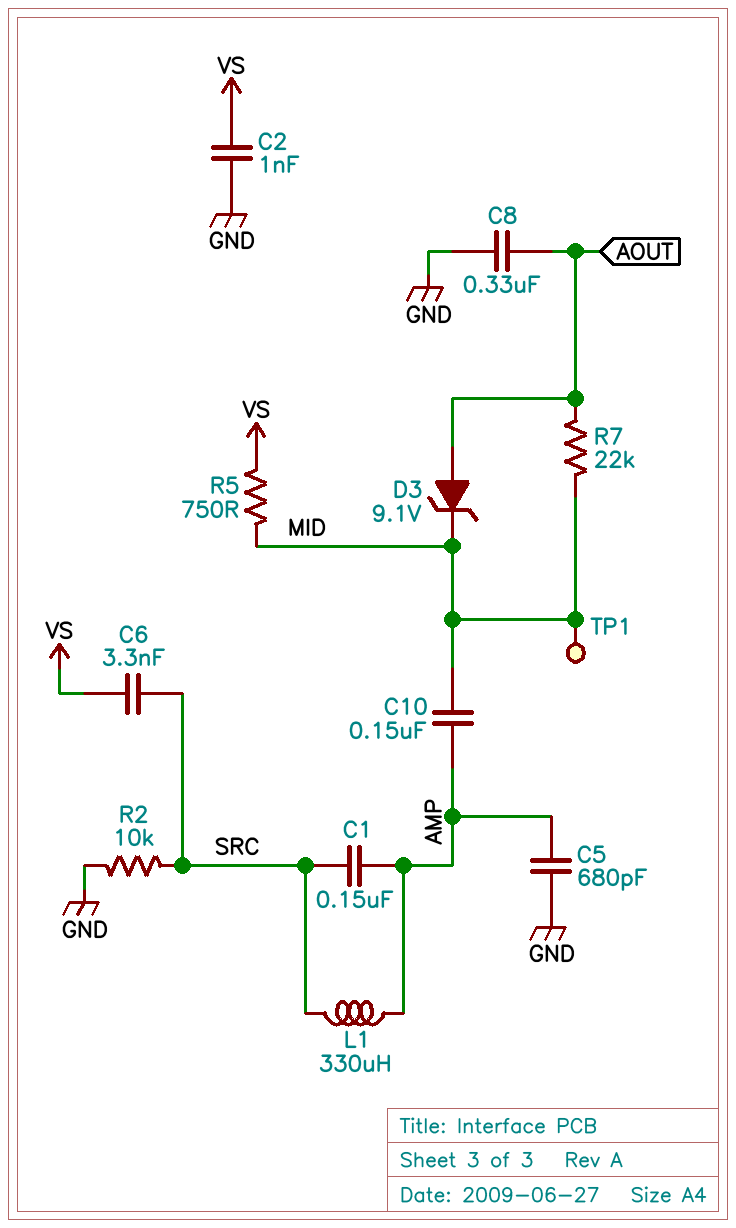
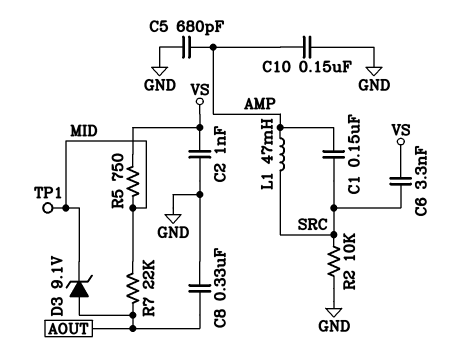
C10: 150nF (AMP, MID) -> 150nF (AMP, GND)
L1: 330uH (AMP, SRC) -> 47mH (AMP, SRC)

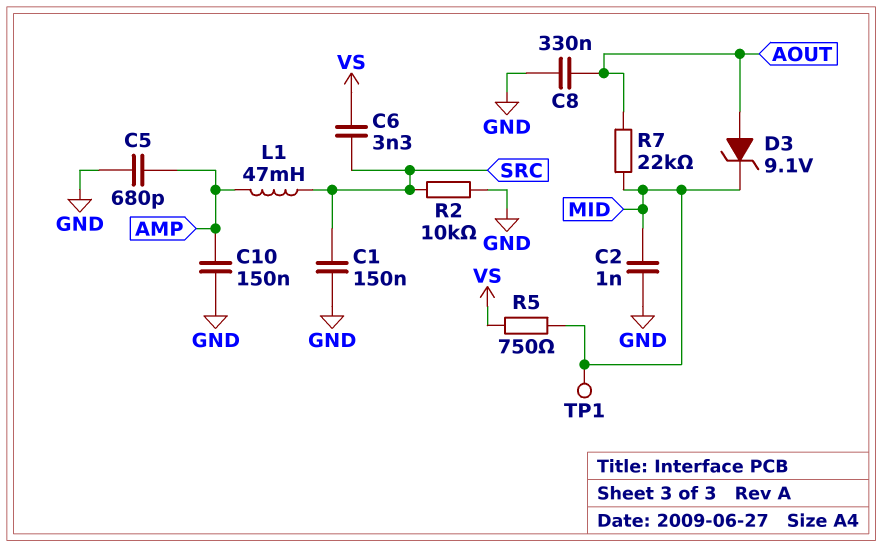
C1: 150nF (AMP, SRC) -> 150nF (GND, SRC)
C2: 1nF (GND, VS) -> 1nF (GND, MID)

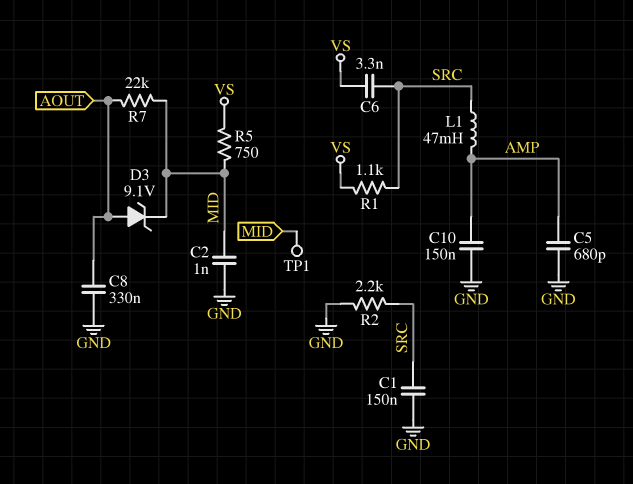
R1: none -> 1.1k (SRC, VS)
R2: 10k (GND, SRC) -> 2.2k (GND, SRC)

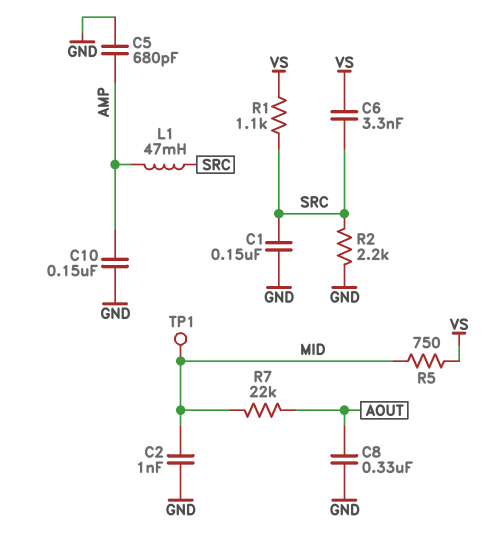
D3: zener 9.1V (A AOUT, K MID) -> none

